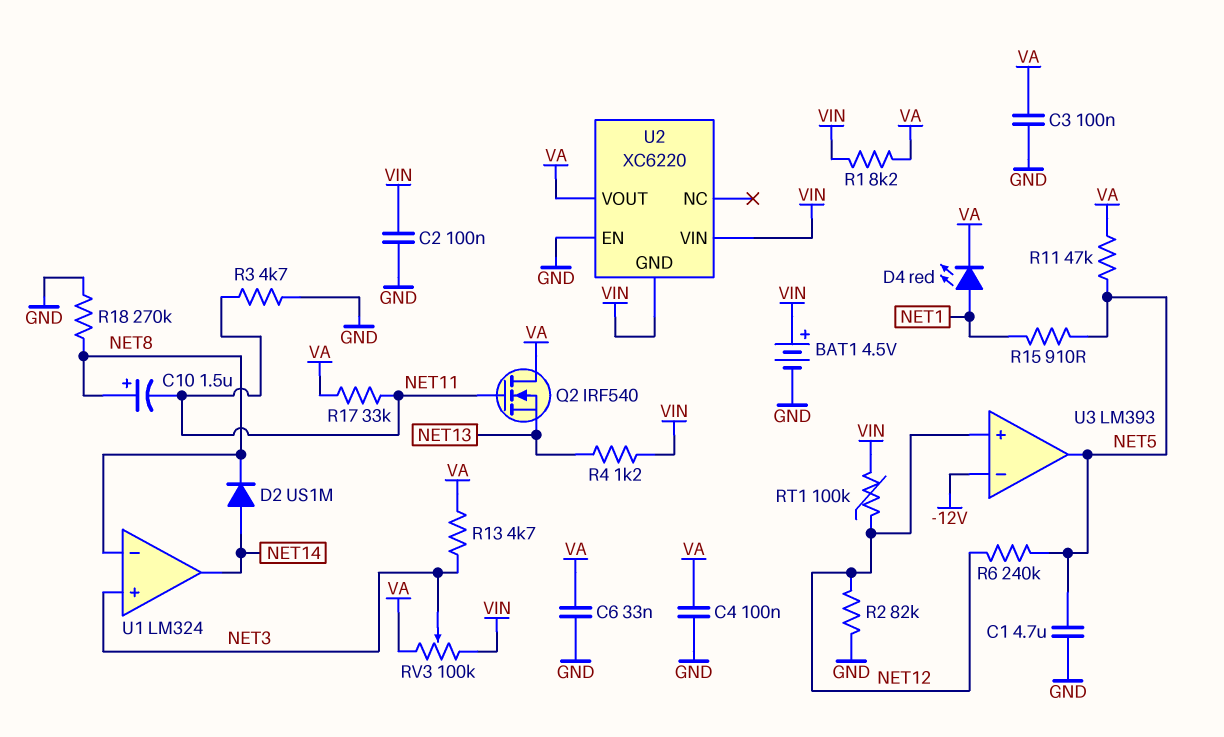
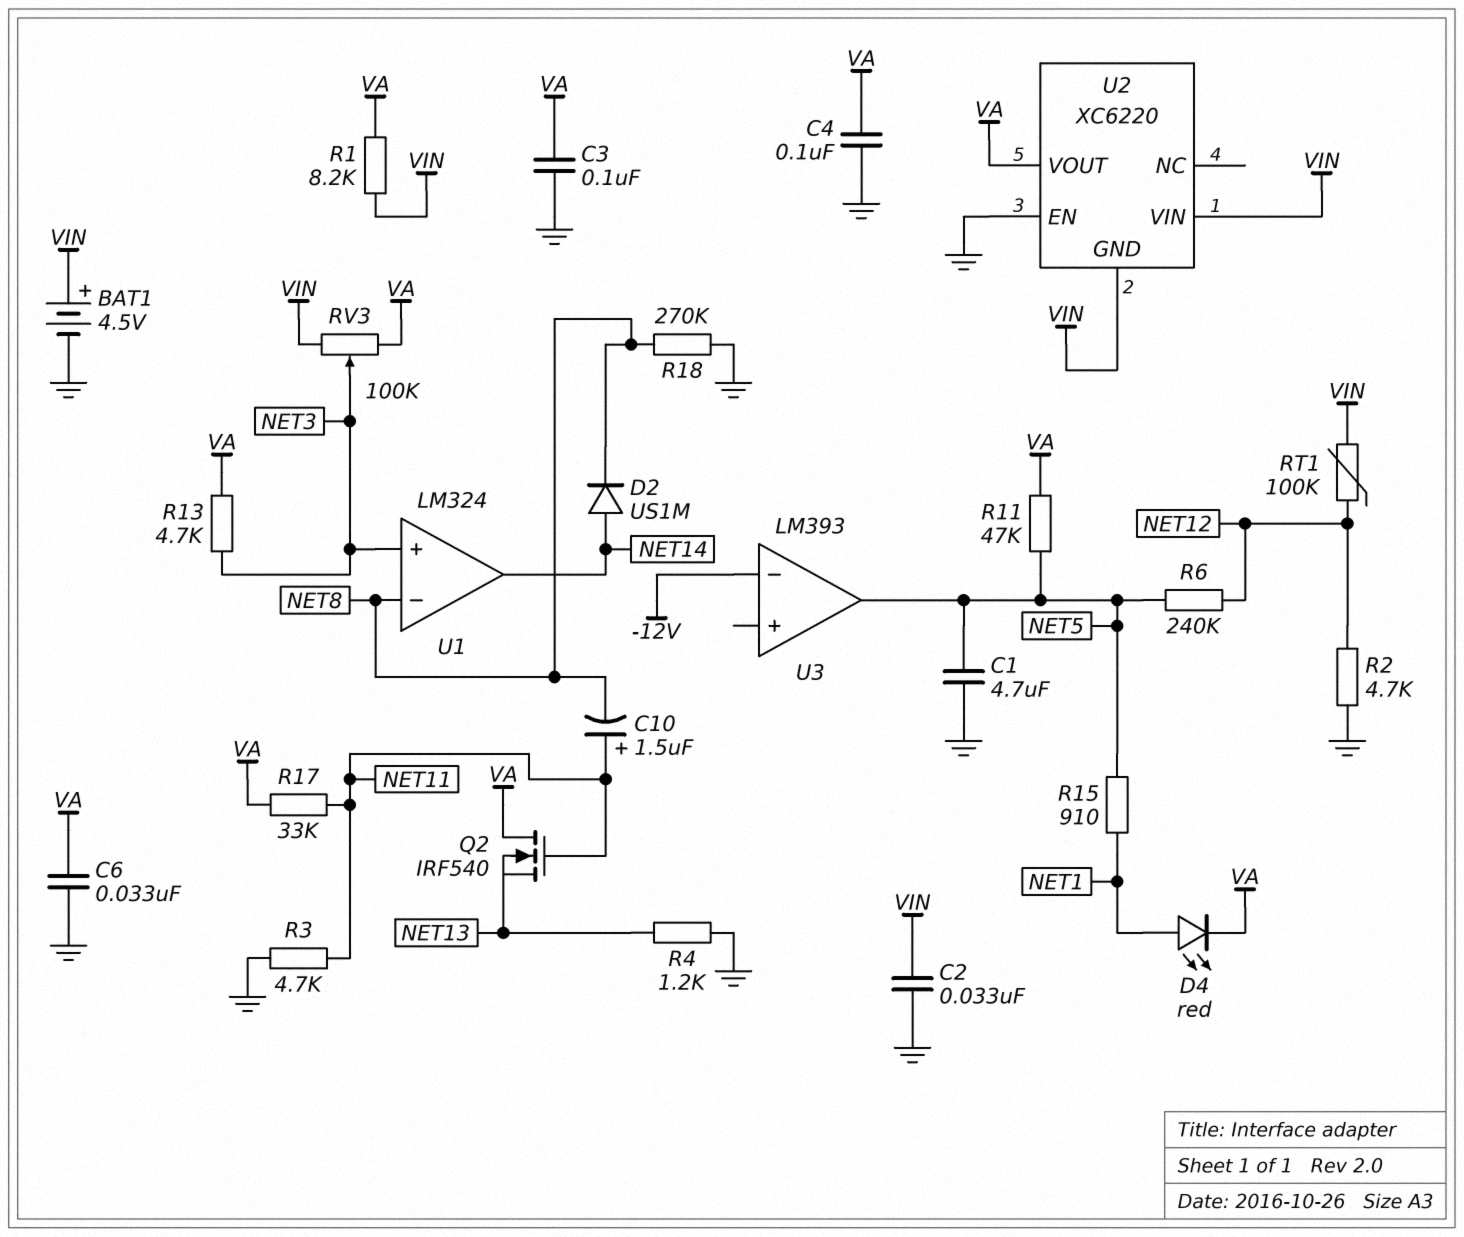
C2: 100nF (GND, VIN) -> 33nF (GND, VIN)
C10: 1.5uF (plus NET8, minus NET11) -> 1.5uF (plus NET11, minus NET8)
R2: 82k (GND, NET12) -> 4.7k (GND, NET12)
R4: 1.2k (NET13, VIN) -> 1.2k (GND, NET13)
U3 pin in+: NET12 -> none

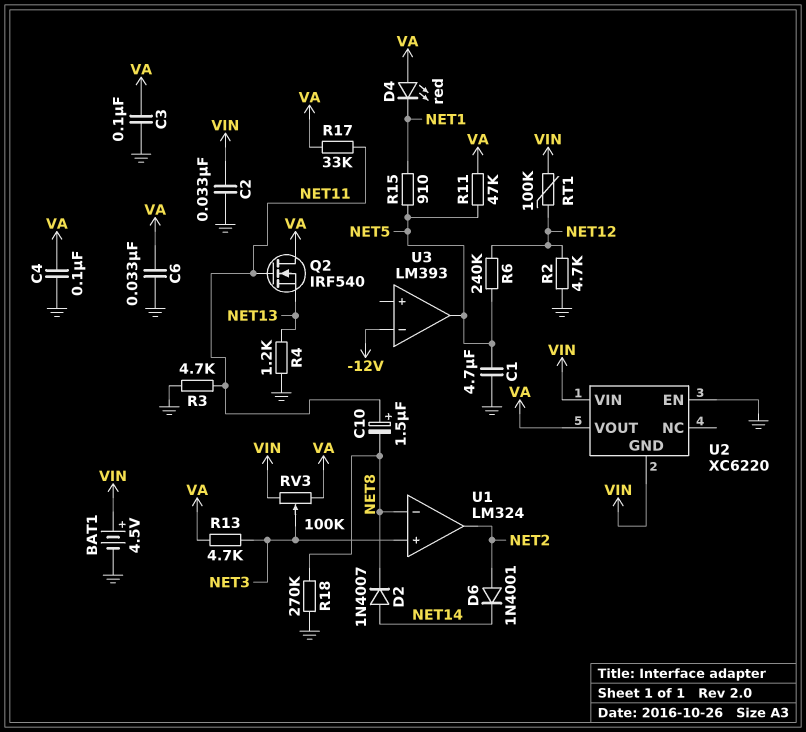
D2: diode US1M (A NET14, K NET8) -> diode 1N4007 (A NET14, K NET8)
D4: LED red (A NET1, K VA) -> LED red (A VA, K NET1)
D6: none -> diode 1N4001 (A NET2, K NET14)
R1: 8.2k (VA, VIN) -> none
U1 pin out: NET14 -> NET2

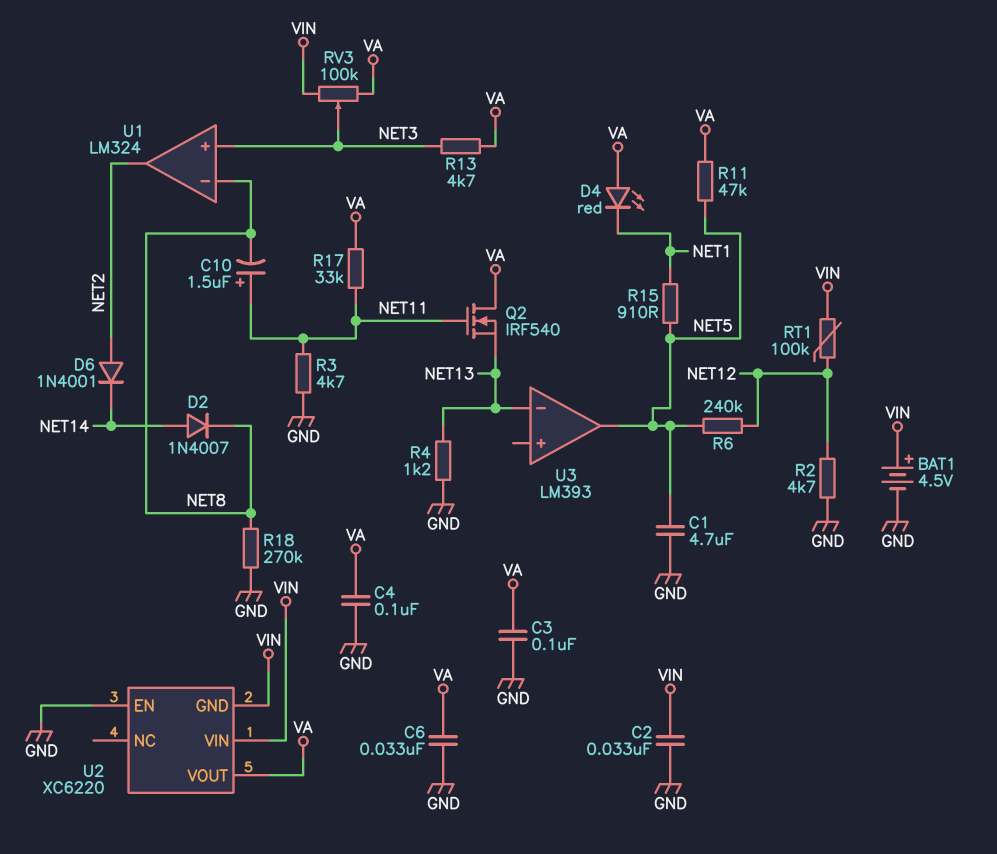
U3 pin in-: -12V -> NET13

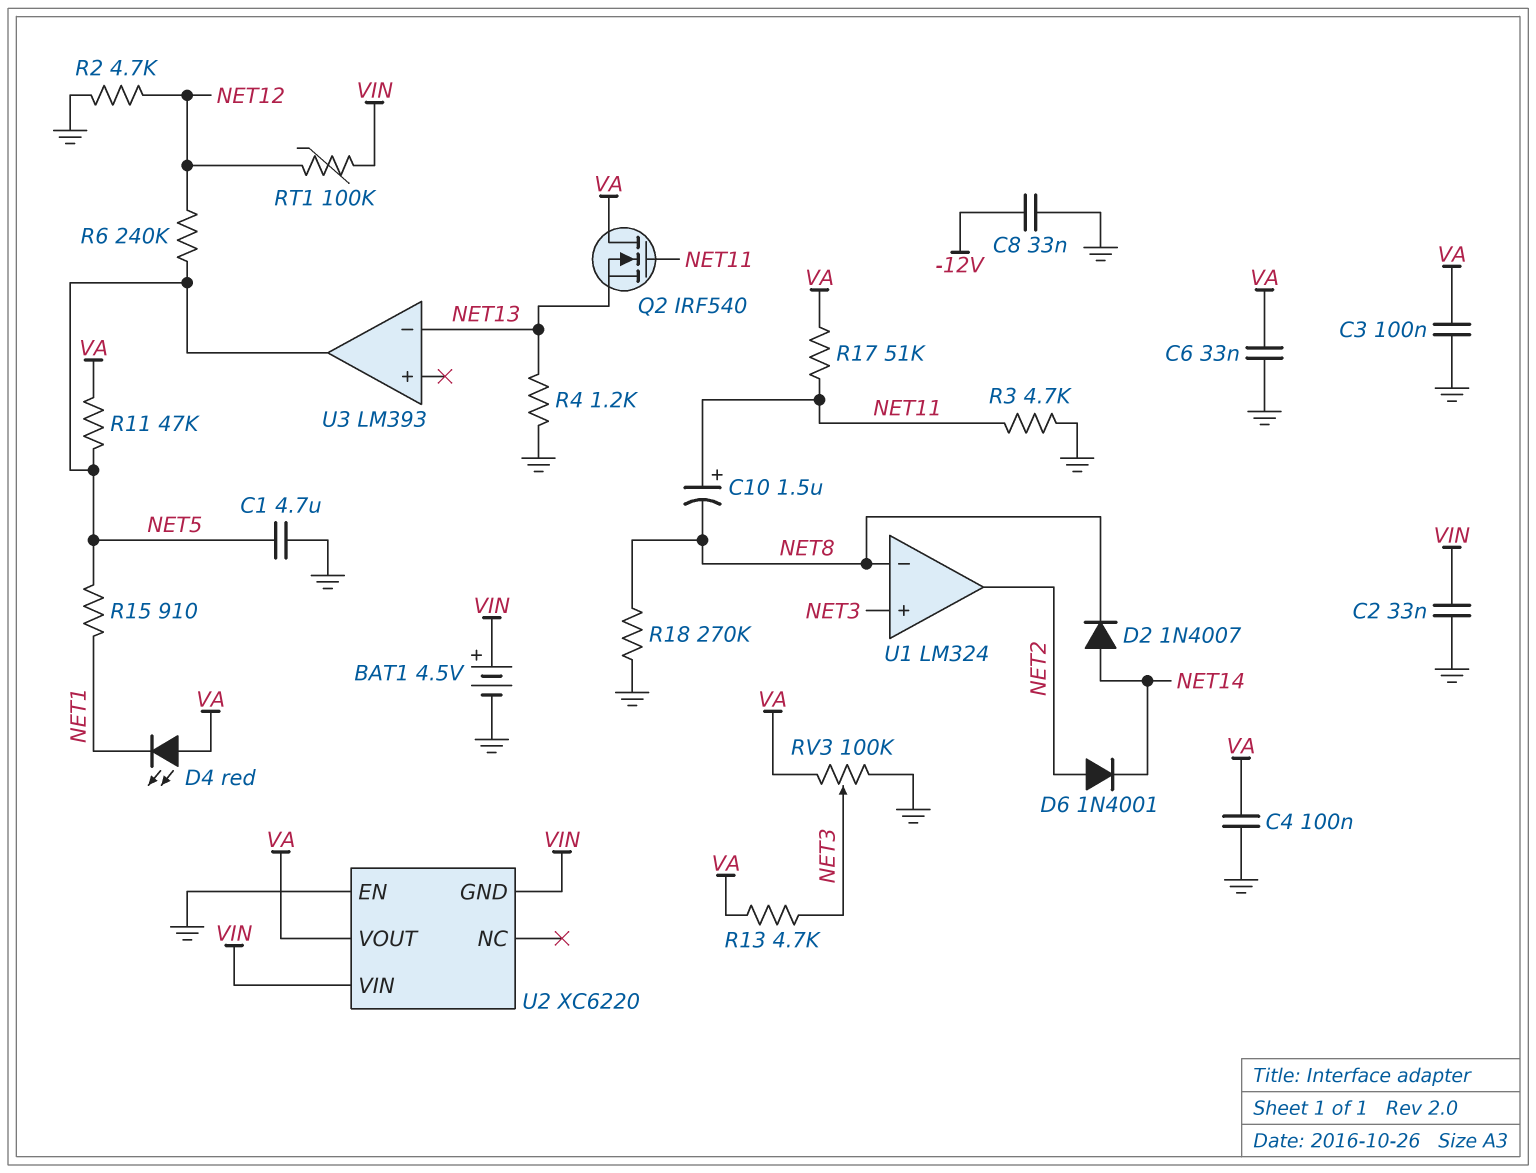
C8: none -> 33nF (-12V, GND)
R17: 33k (NET11, VA) -> 51k (NET11, VA)
RV3: 100k (VA, VIN, wiper NET3) -> 100k (GND, VA, wiper NET3)

